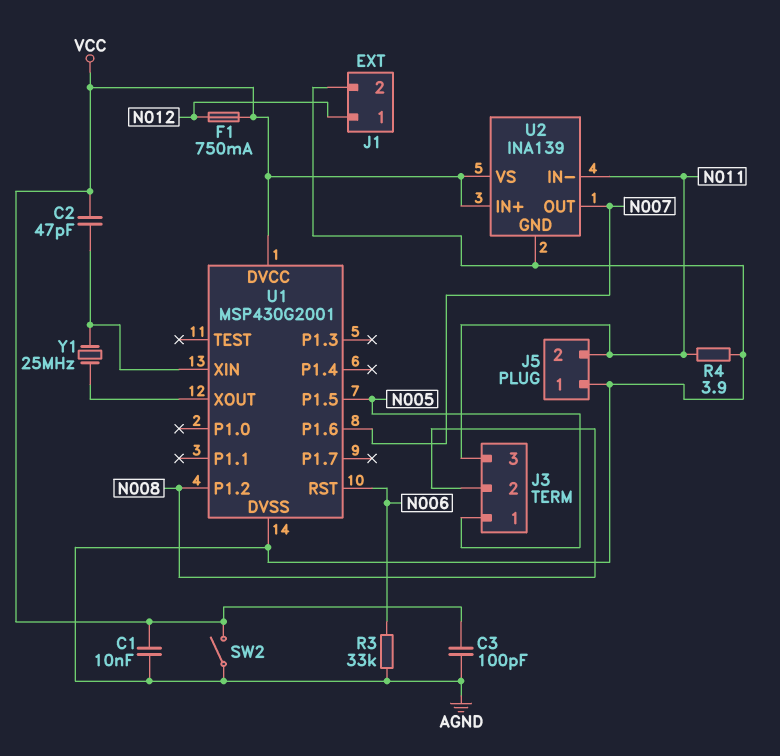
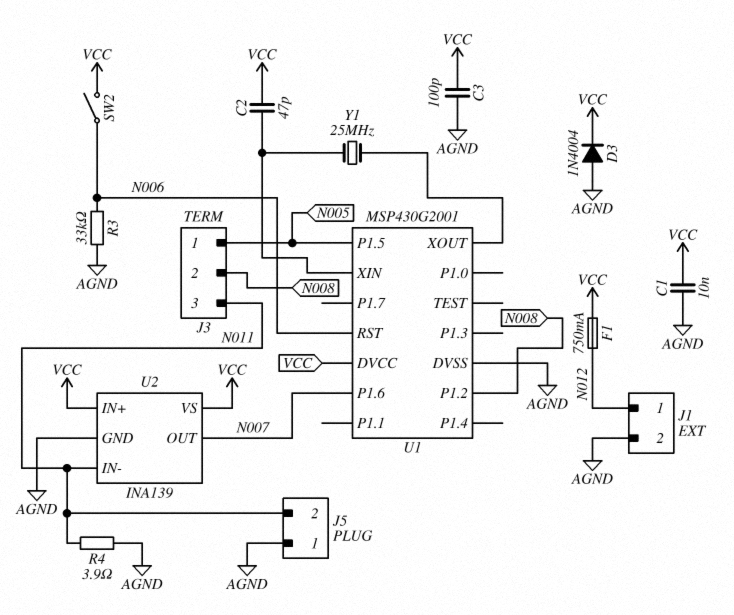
D3: none -> diode 1N4004 (A AGND, K VCC)
SW2: switch (AGND, VCC) -> switch (N006, VCC)

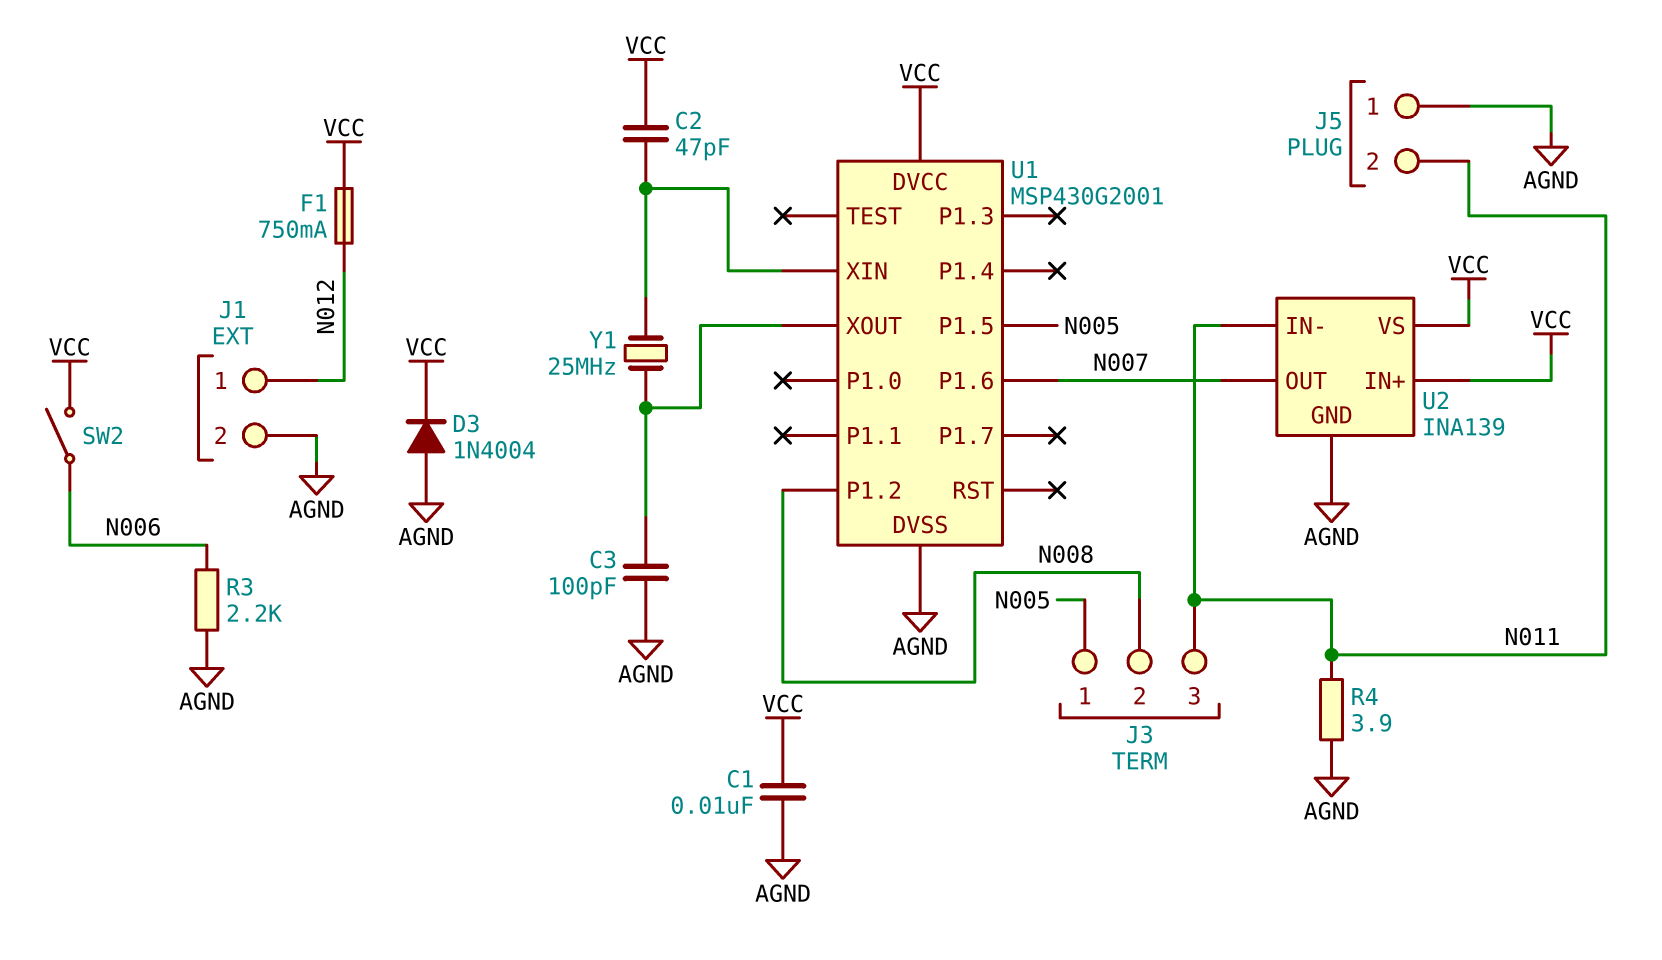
C3: 100pF (AGND, VCC) -> 100pF (AGND, U1/XOUT)
R3: 33k (AGND, N006) -> 2.2k (AGND, N006)
U1 pin RST: N006 -> none

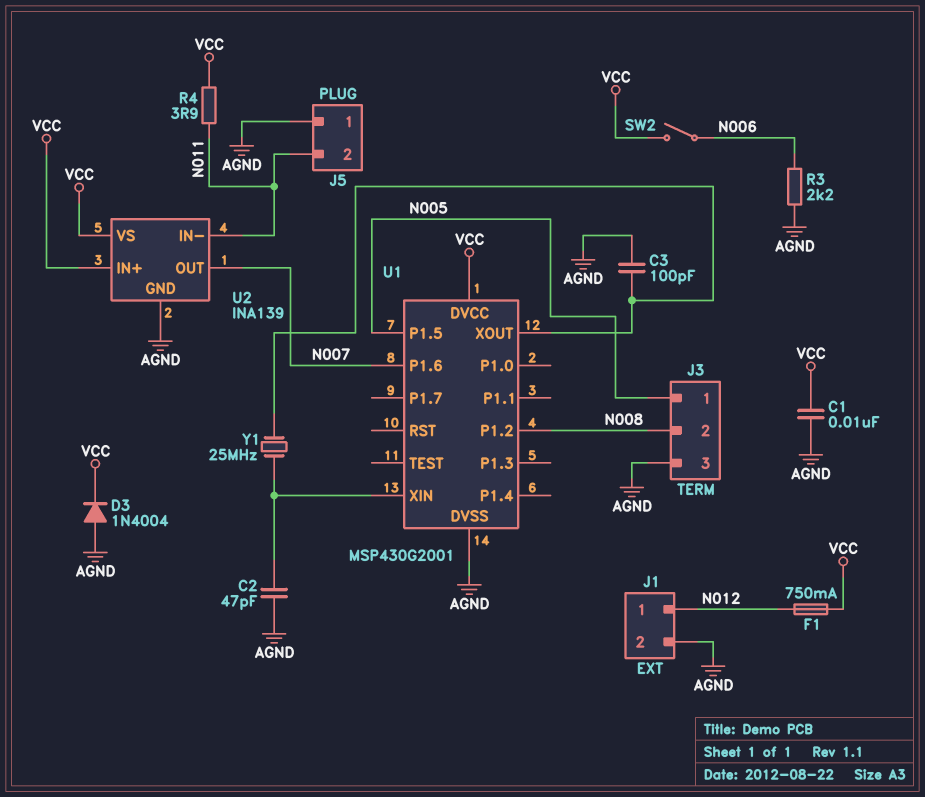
C2: 47pF (U1/XIN, VCC) -> 47pF (AGND, U1/XIN)
J3 pin 3: N011 -> AGND
R4: 3.9 (AGND, N011) -> 3.9 (N011, VCC)

